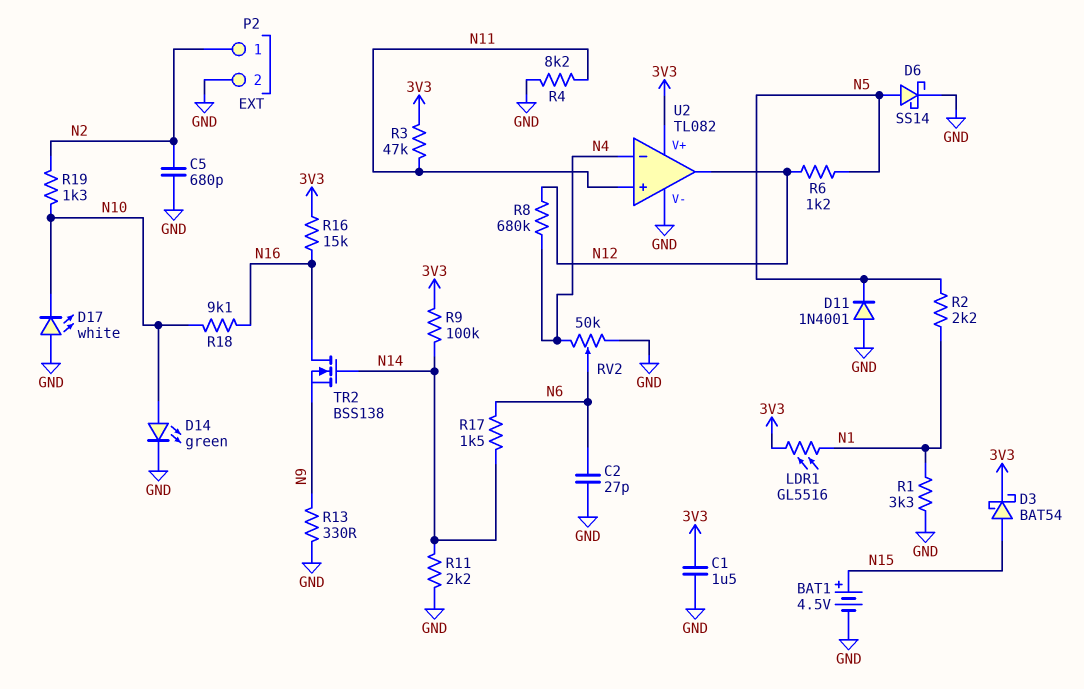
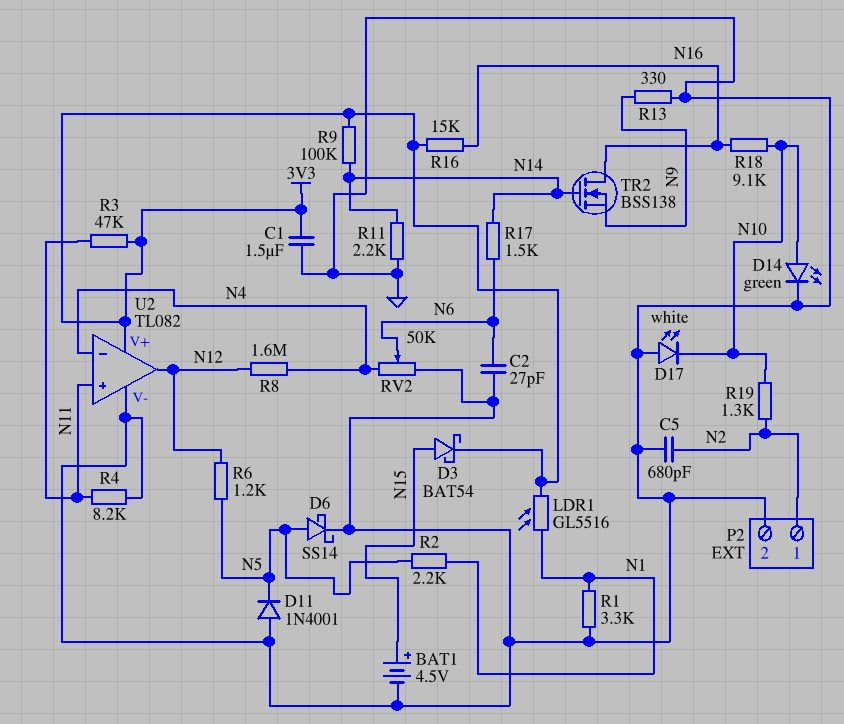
R8: 680k (N4, N12) -> 1.6M (N4, N12)

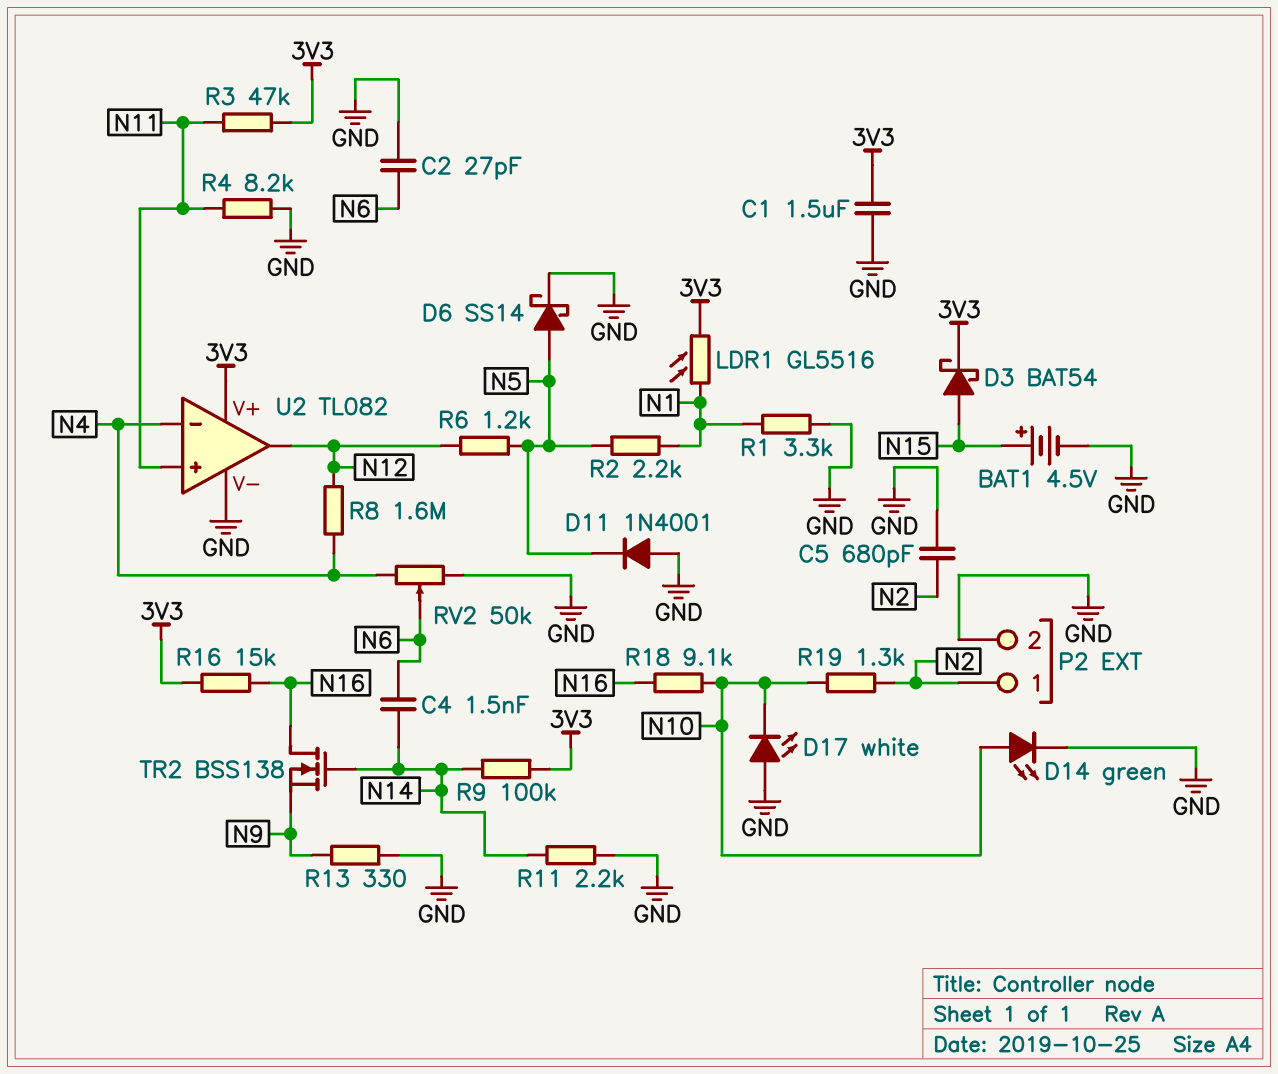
C4: none -> 1.5nF (N6, N14)
R17: 1.5k (N6, N14) -> none

